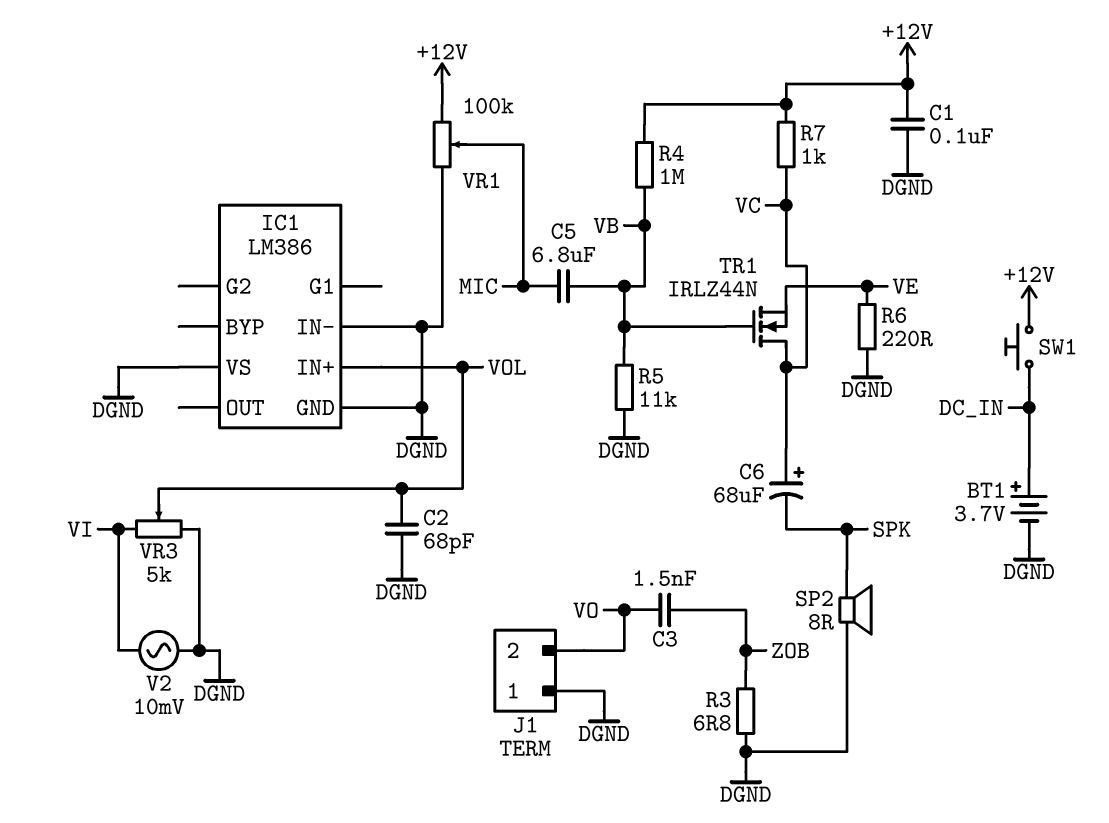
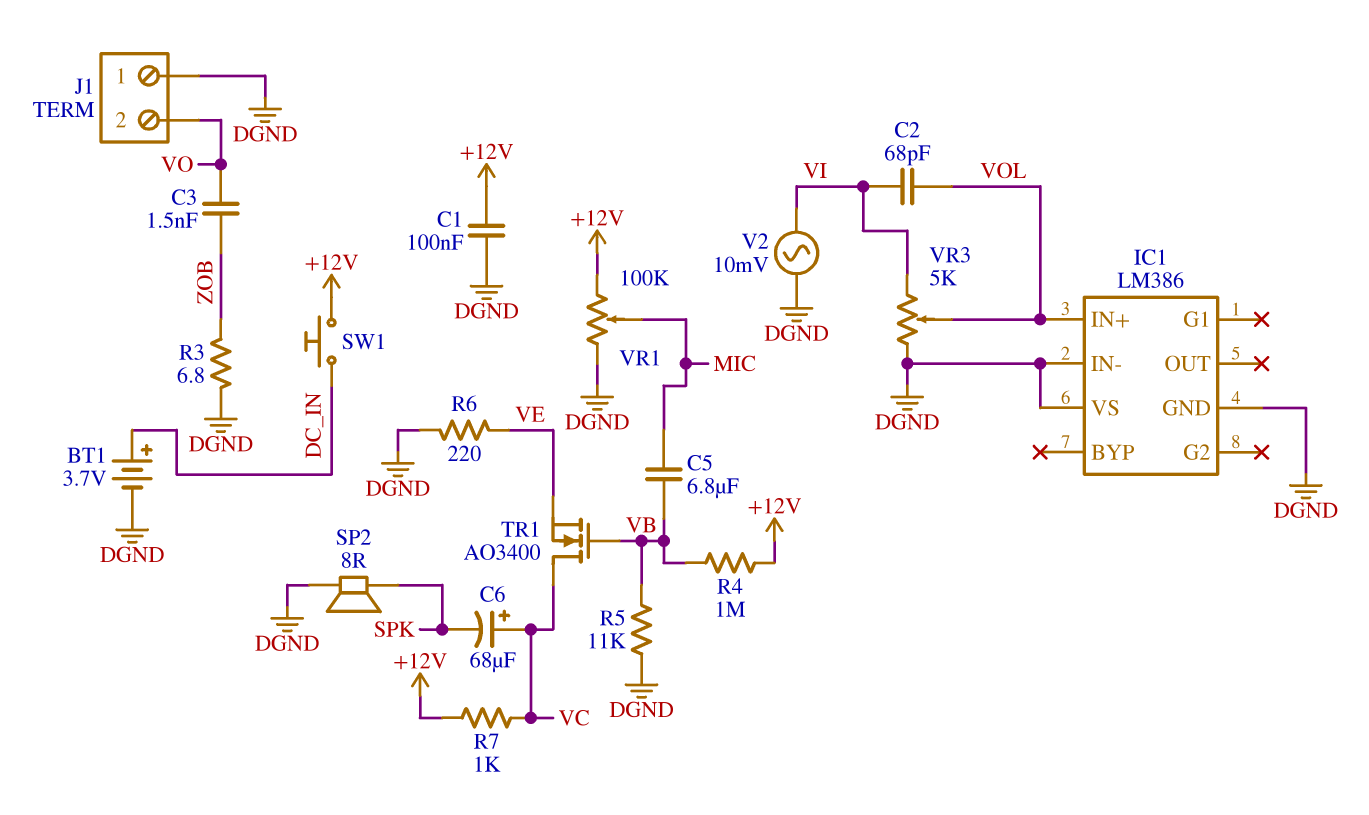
C2: 68pF (DGND, VOL) -> 68pF (VI, VOL)
TR1: NMOS IRLZ44N (G VB, D VC, S VE) -> NMOS AO3400 (G VB, D VC, S VE)

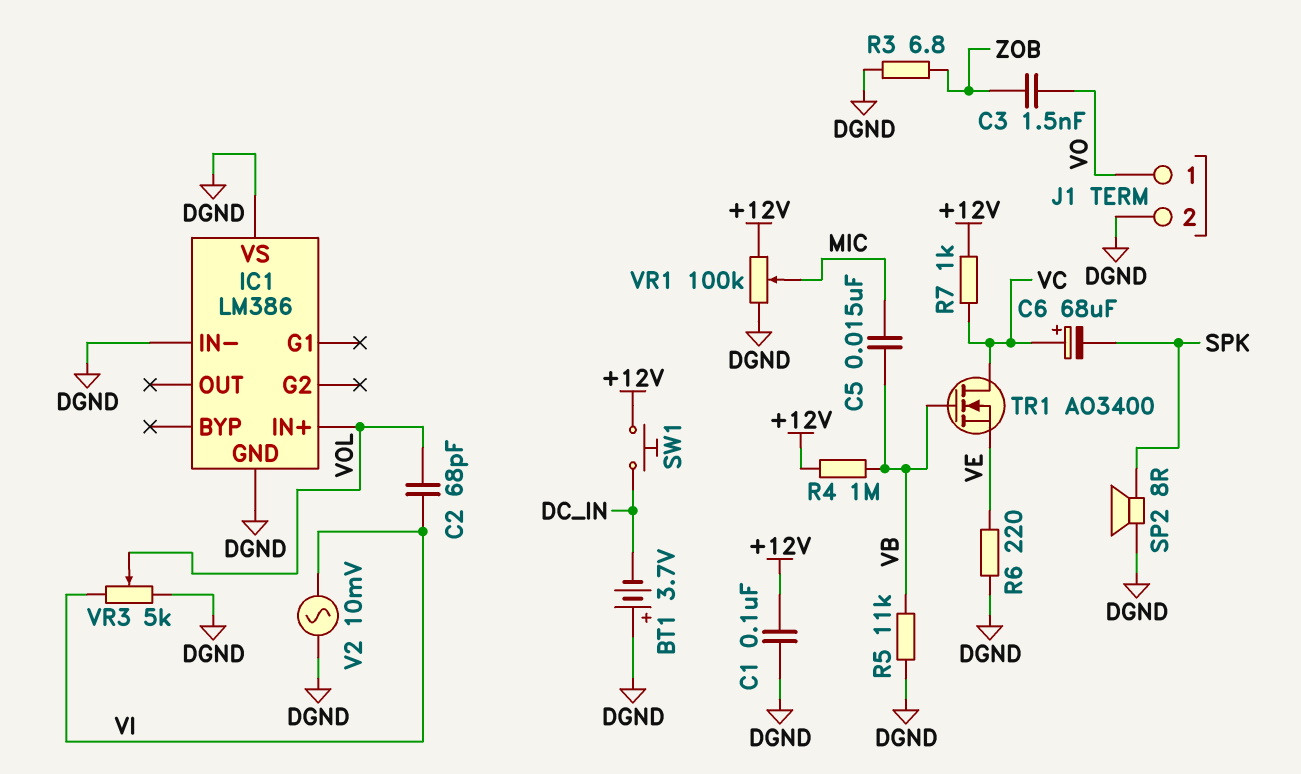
BT1: 3.7V (plus DC_IN, minus DGND) -> 3.7V (plus DGND, minus DC_IN)
C5: 6.8uF (MIC, VB) -> 15nF (MIC, VB)
J1 pin 1: DGND -> VO
J1 pin 2: VO -> DGND

